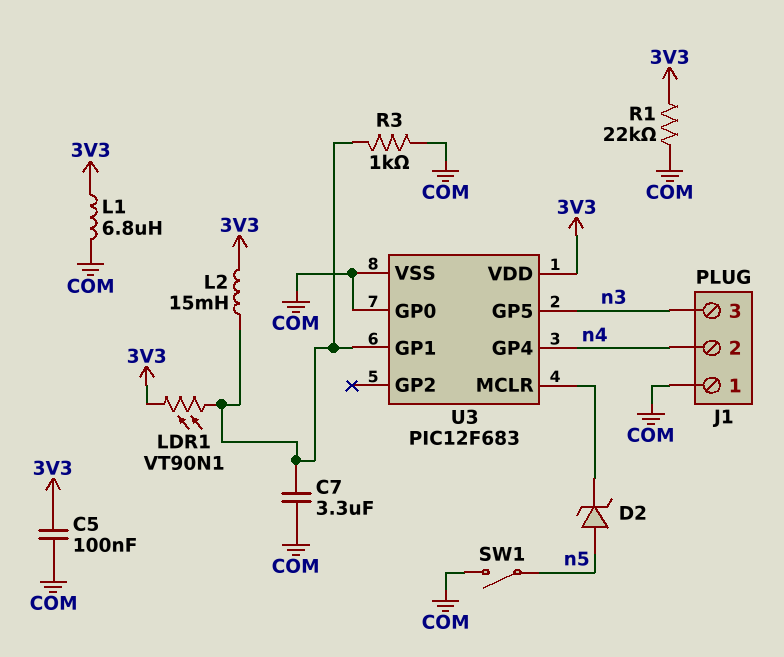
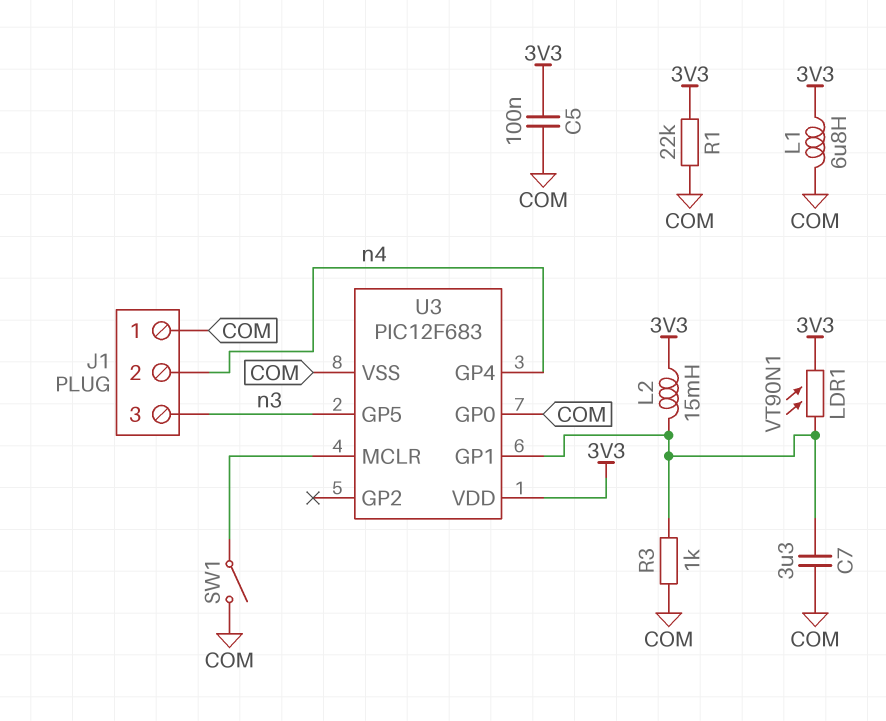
D2: zener (A n5, K U3/MCLR) -> none
SW1: switch (COM, n5) -> switch (COM, U3/MCLR)

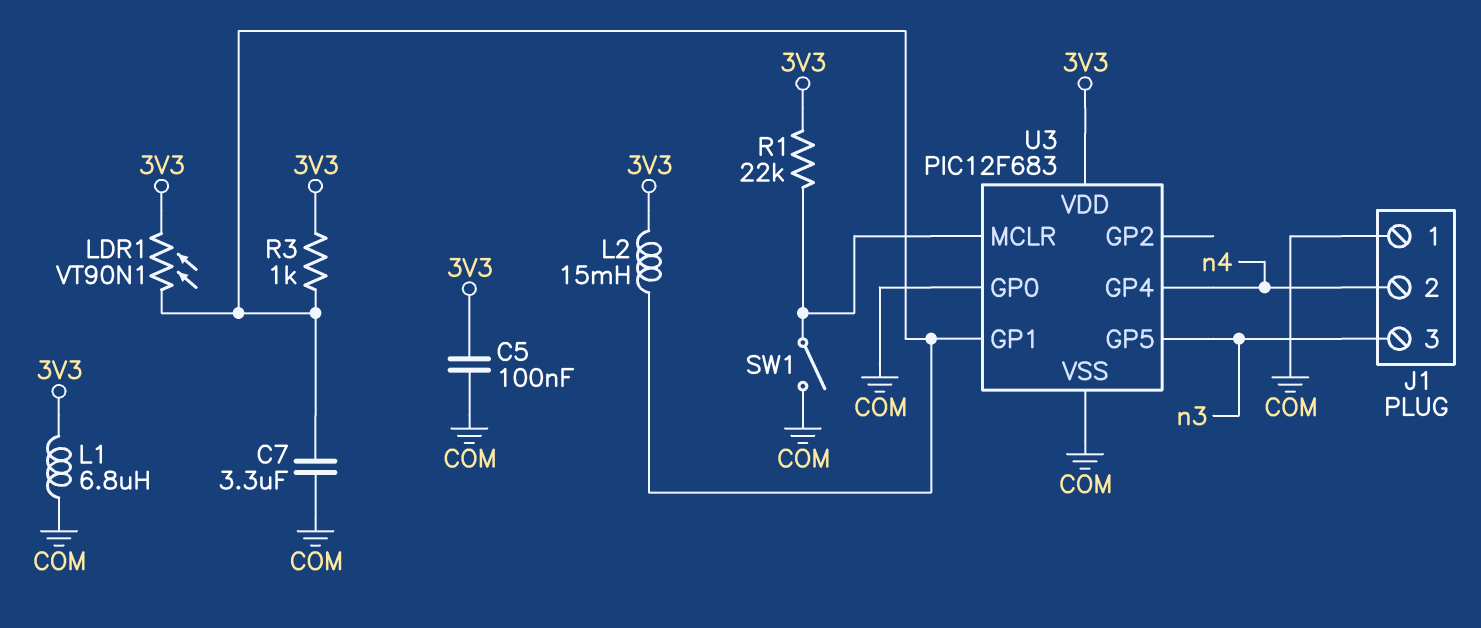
R1: 22k (3V3, COM) -> 22k (3V3, U3/MCLR)
R3: 1k (COM, U3/GP1) -> 1k (3V3, U3/GP1)

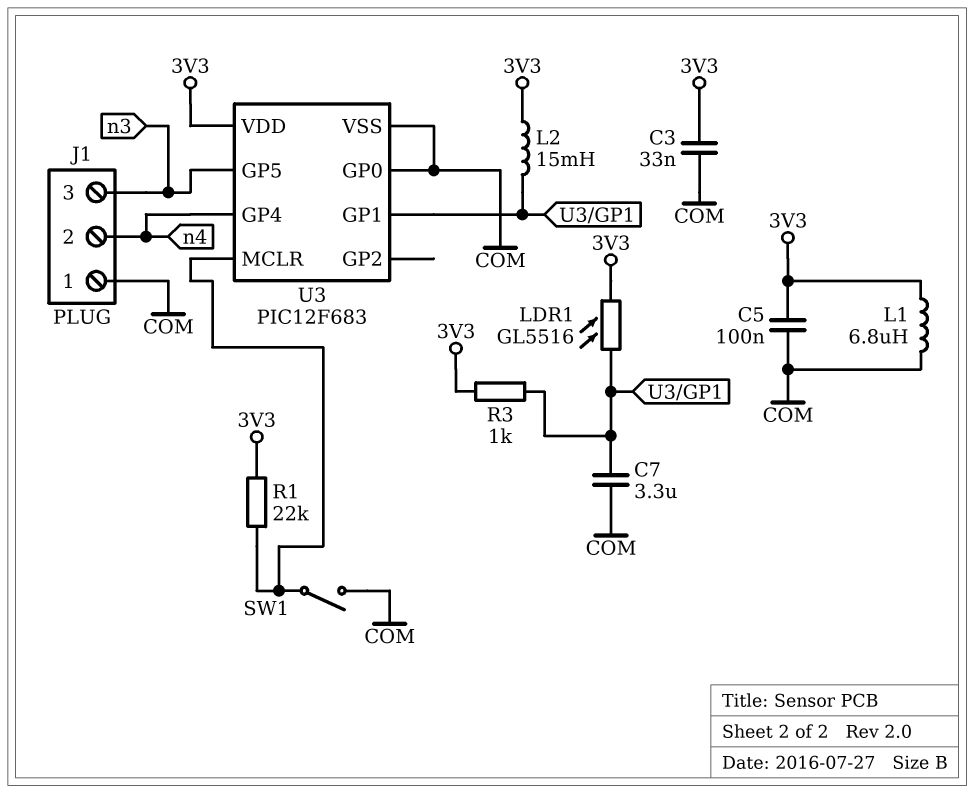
C3: none -> 33nF (3V3, COM)
LDR1: VT90N1 (3V3, U3/GP1) -> GL5516 (3V3, U3/GP1)

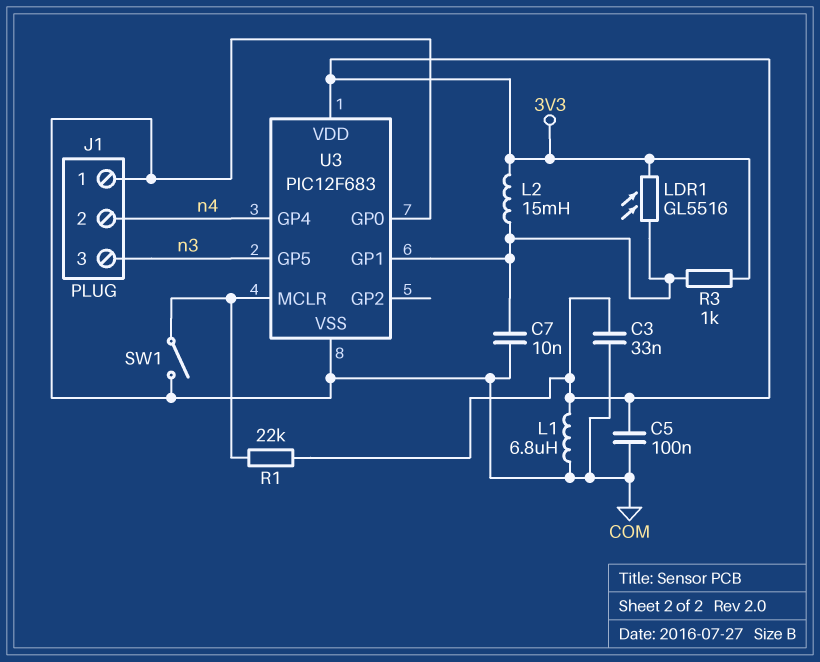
C7: 3.3uF (COM, U3/GP1) -> 10nF (COM, U3/GP1)

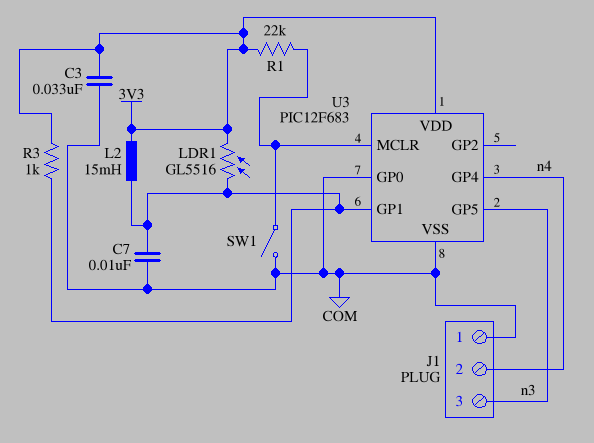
C5: 100nF (3V3, COM) -> none
L1: 6.8uH (3V3, COM) -> none

